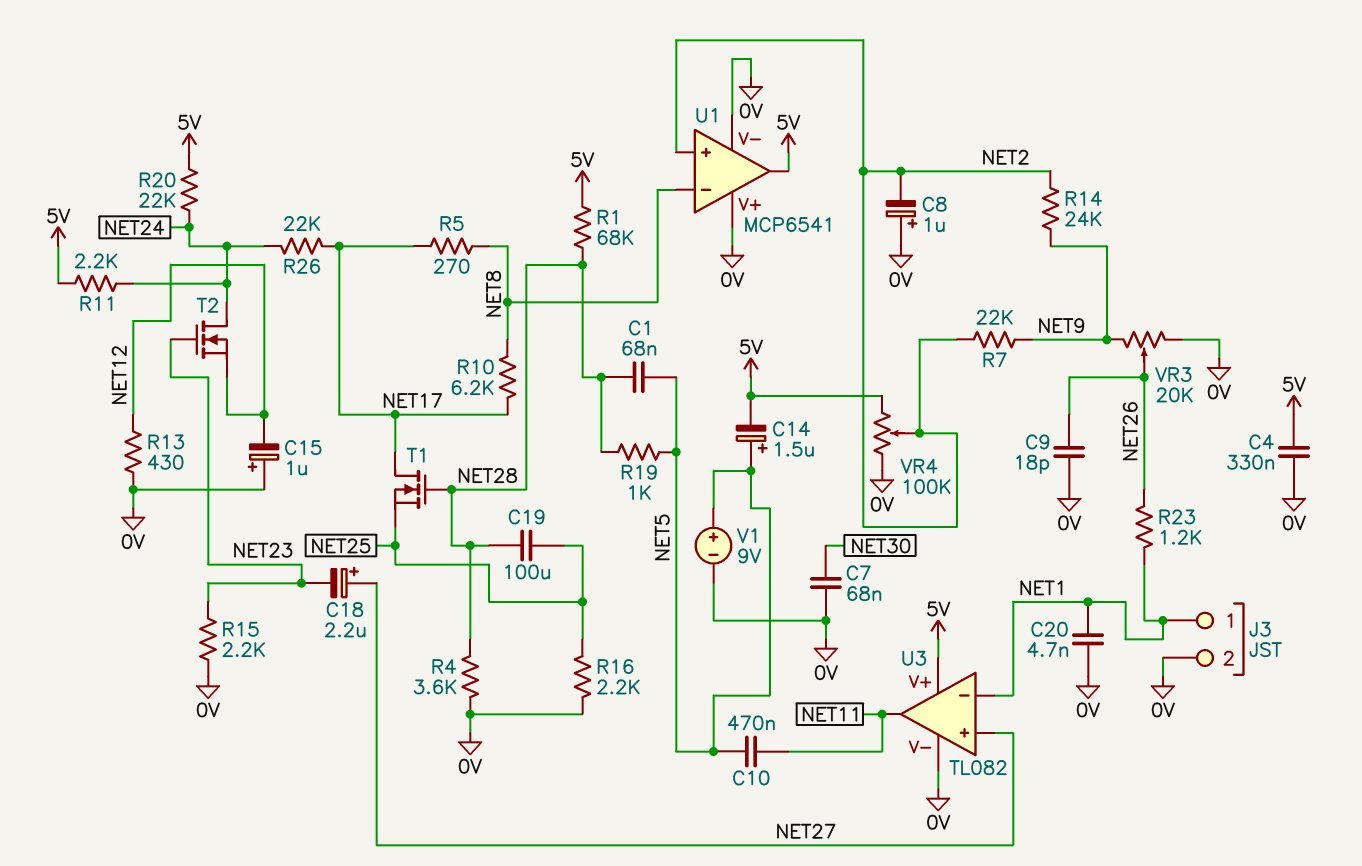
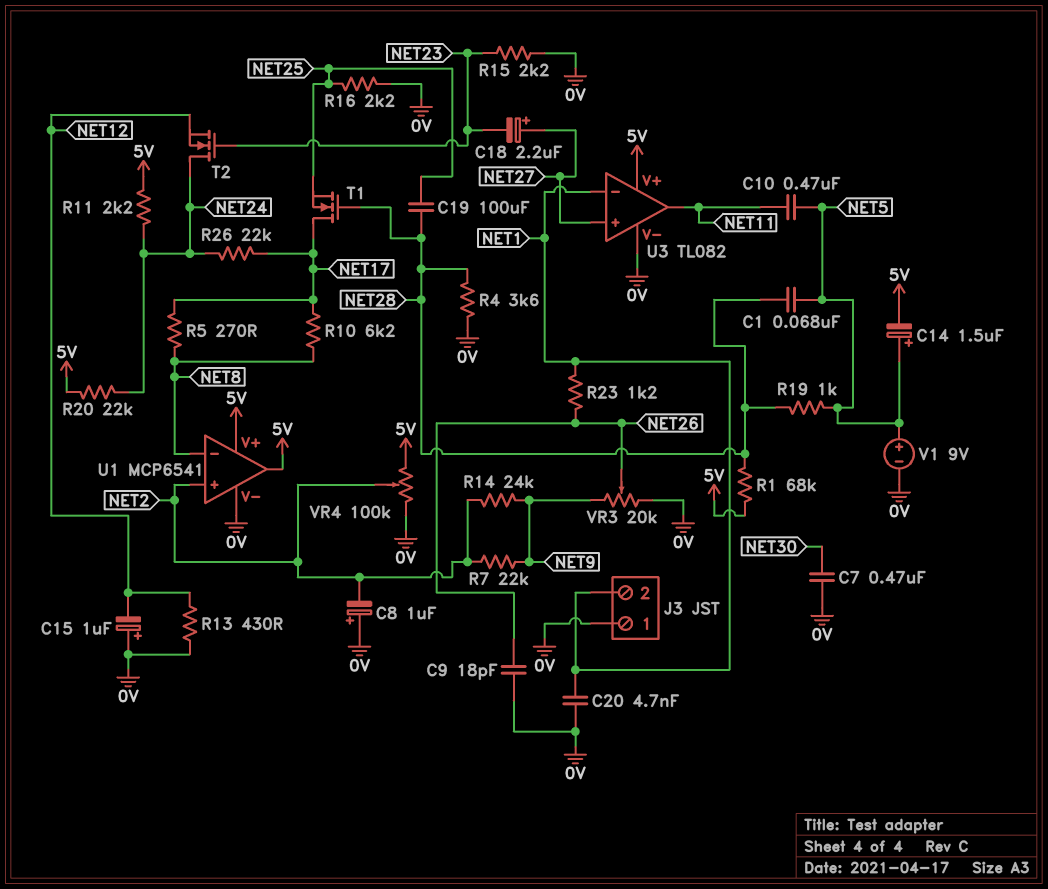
C4: 330nF (0V, 5V) -> none
C7: 68nF (0V, NET30) -> 470nF (0V, NET30)
J3 pin 1: NET1 -> 0V
J3 pin 2: 0V -> NET1
U1 pin V+: 0V -> 5V

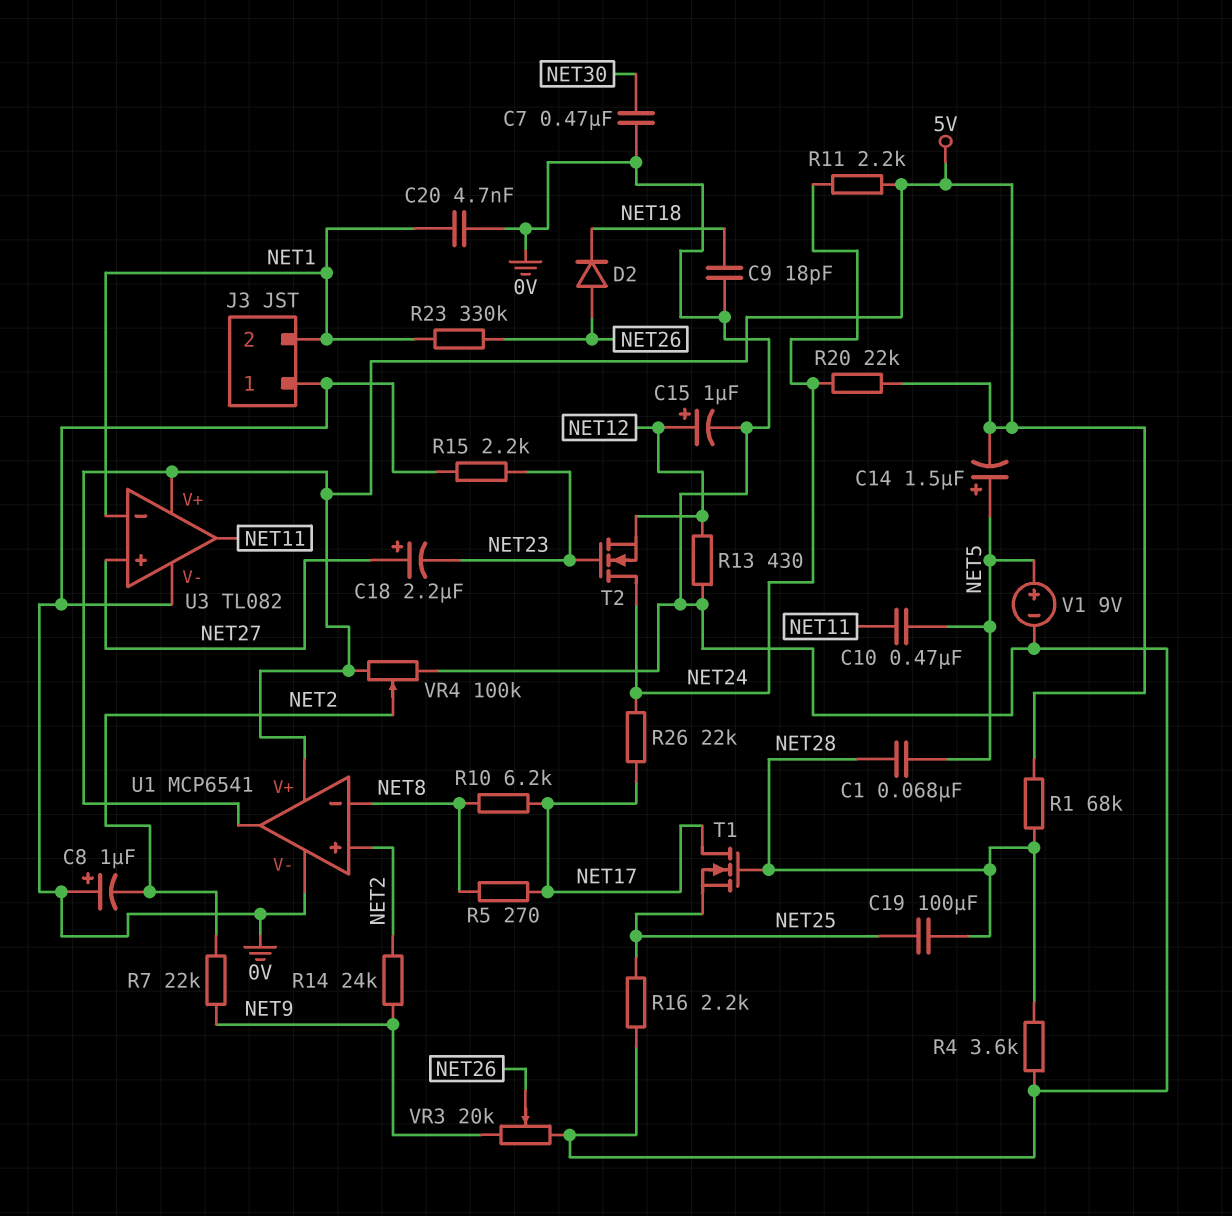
C9: 18pF (0V, NET26) -> 18pF (0V, NET18)
C15: 1uF (plus 0V, minus NET12) -> 1uF (plus NET12, minus 0V)
D2: none -> diode (A NET26, K NET18)
R19: 1k (NET5, NET28) -> none
R23: 1.2k (NET1, NET26) -> 330k (NET1, NET26)

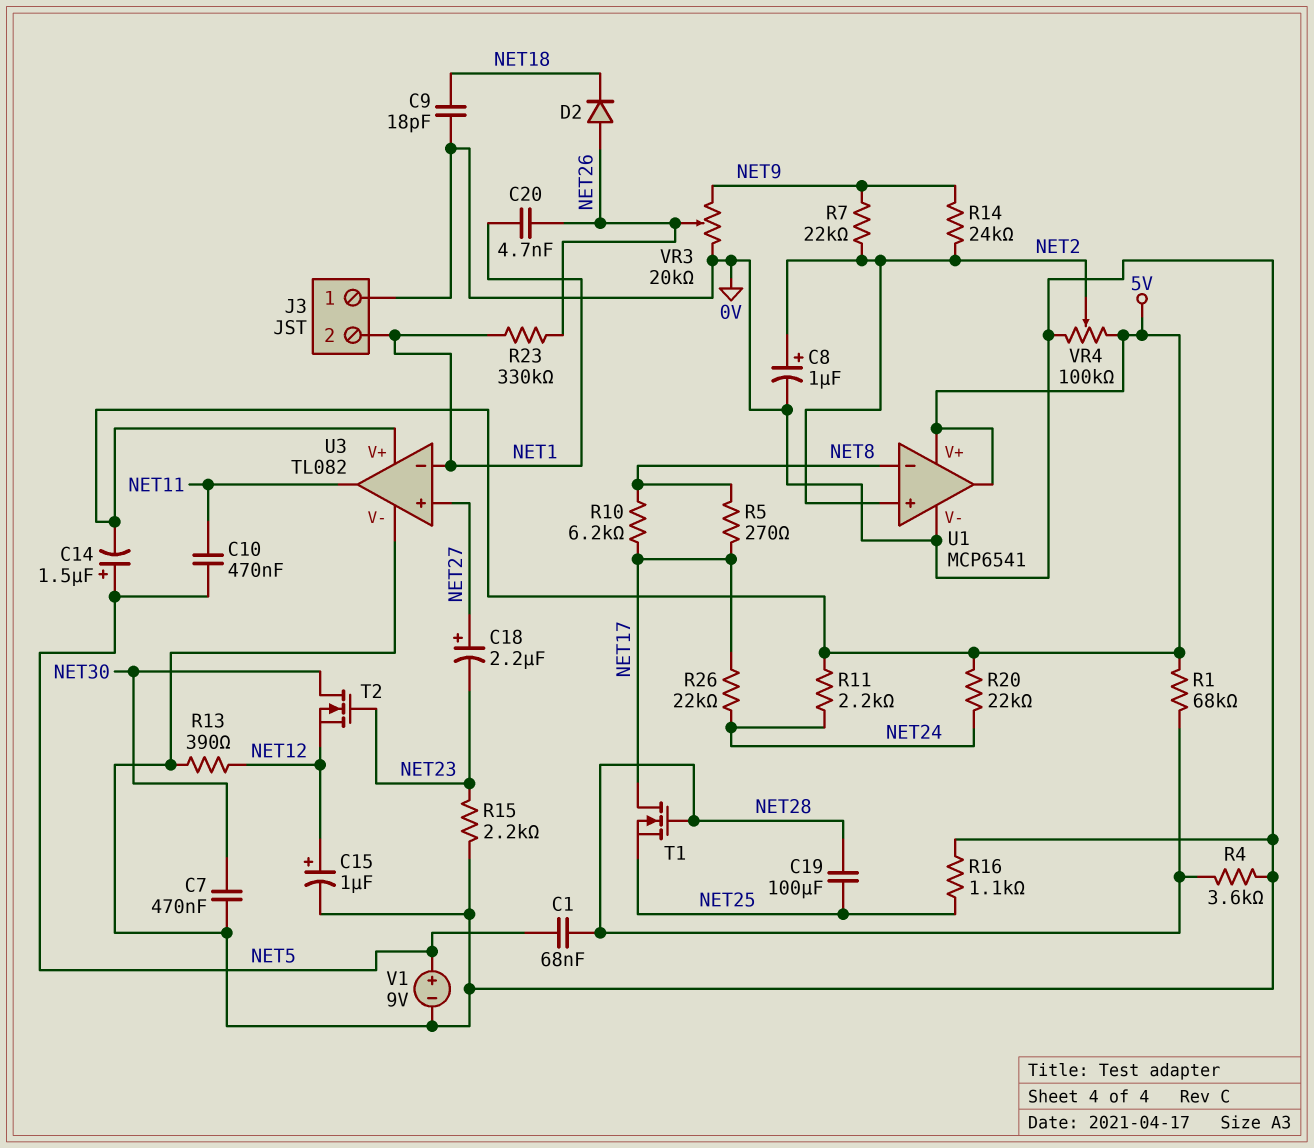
C8: 1uF (plus 0V, minus NET2) -> 1uF (plus NET2, minus 0V)
C20: 4.7nF (0V, NET1) -> 4.7nF (NET1, NET26)
R13: 430 (0V, NET12) -> 390 (0V, NET12)
R16: 2.2k (0V, NET25) -> 1.1k (0V, NET25)
T2: NMOS (G NET23, D NET24, S NET12) -> NMOS (G NET23, D NET30, S NET12)

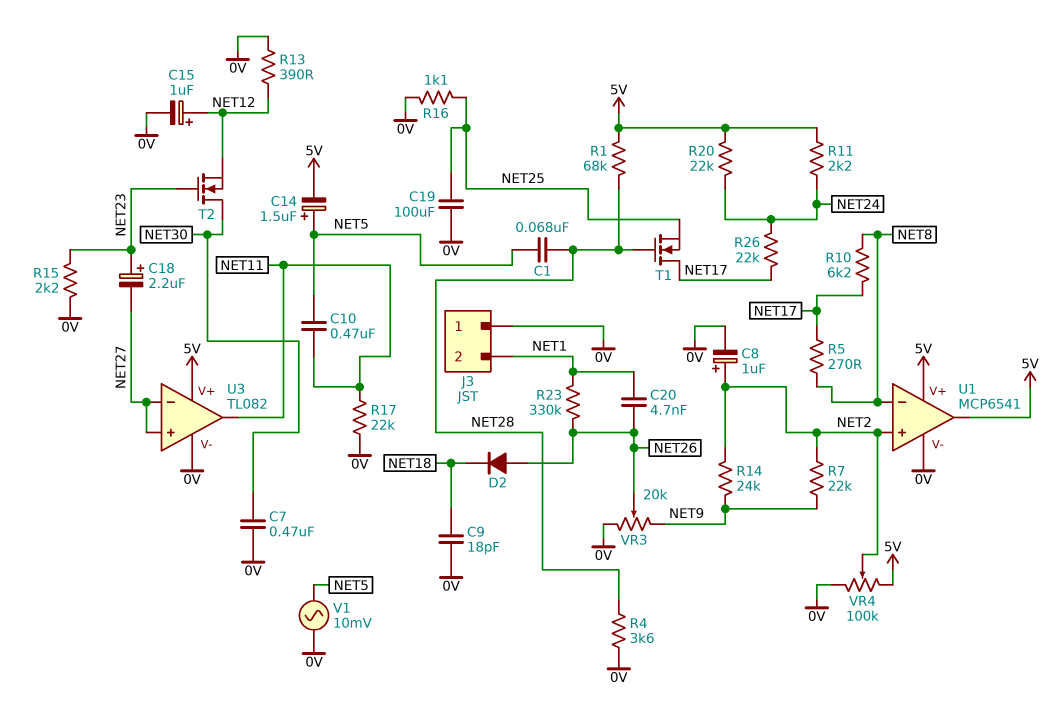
C18: 2.2uF (plus NET27, minus NET23) -> 2.2uF (plus NET23, minus NET27)
C19: 100uF (NET25, NET28) -> 100uF (0V, NET25)
R17: none -> 22k (0V, NET11)
U3 pin in-: NET1 -> NET27
V1: 9V (plus NET5, minus 0V) -> AC 10mV (0V, NET5)

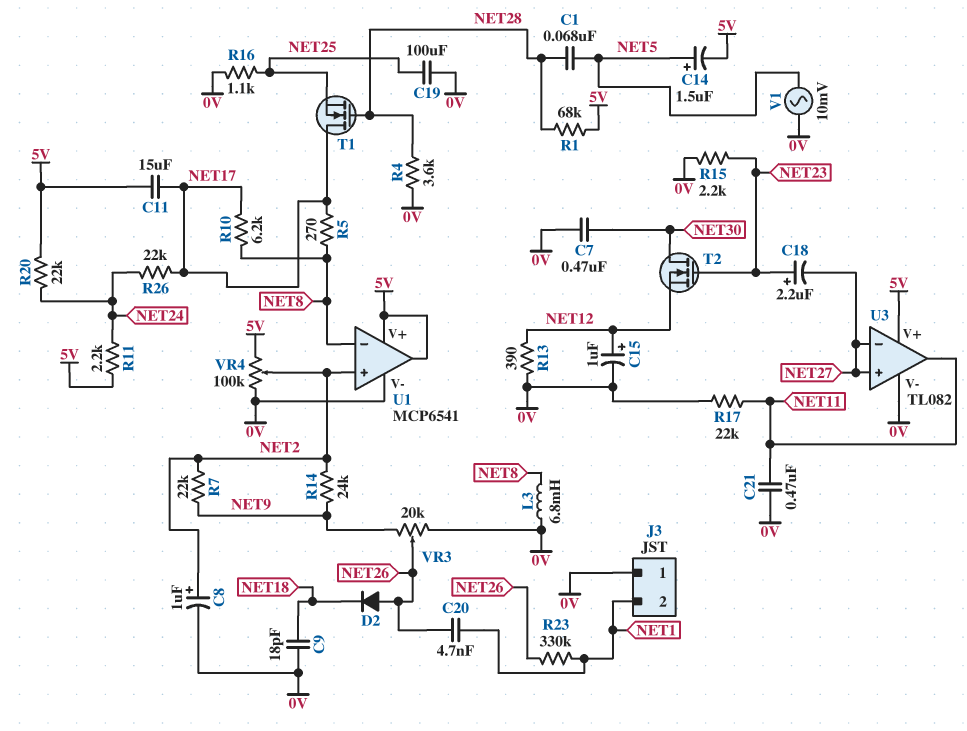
C10: 470nF (NET5, NET11) -> none
C11: none -> 15uF (5V, NET17)
C21: none -> 470nF (0V, NET11)
L3: none -> 6.8mH (0V, NET8)

